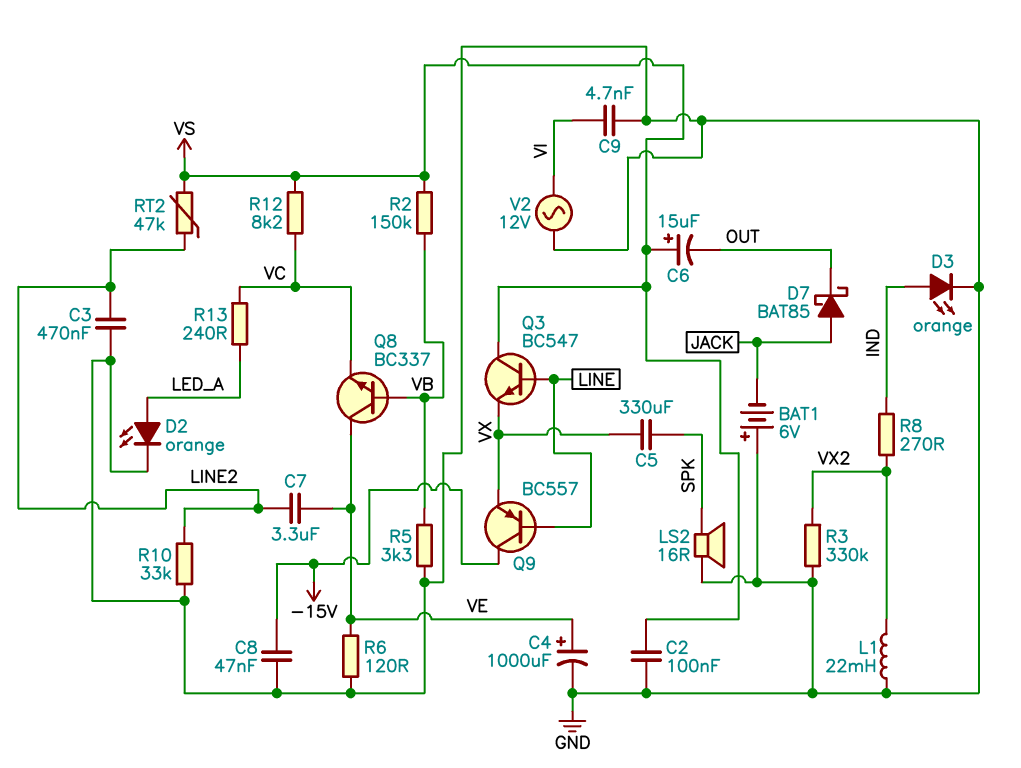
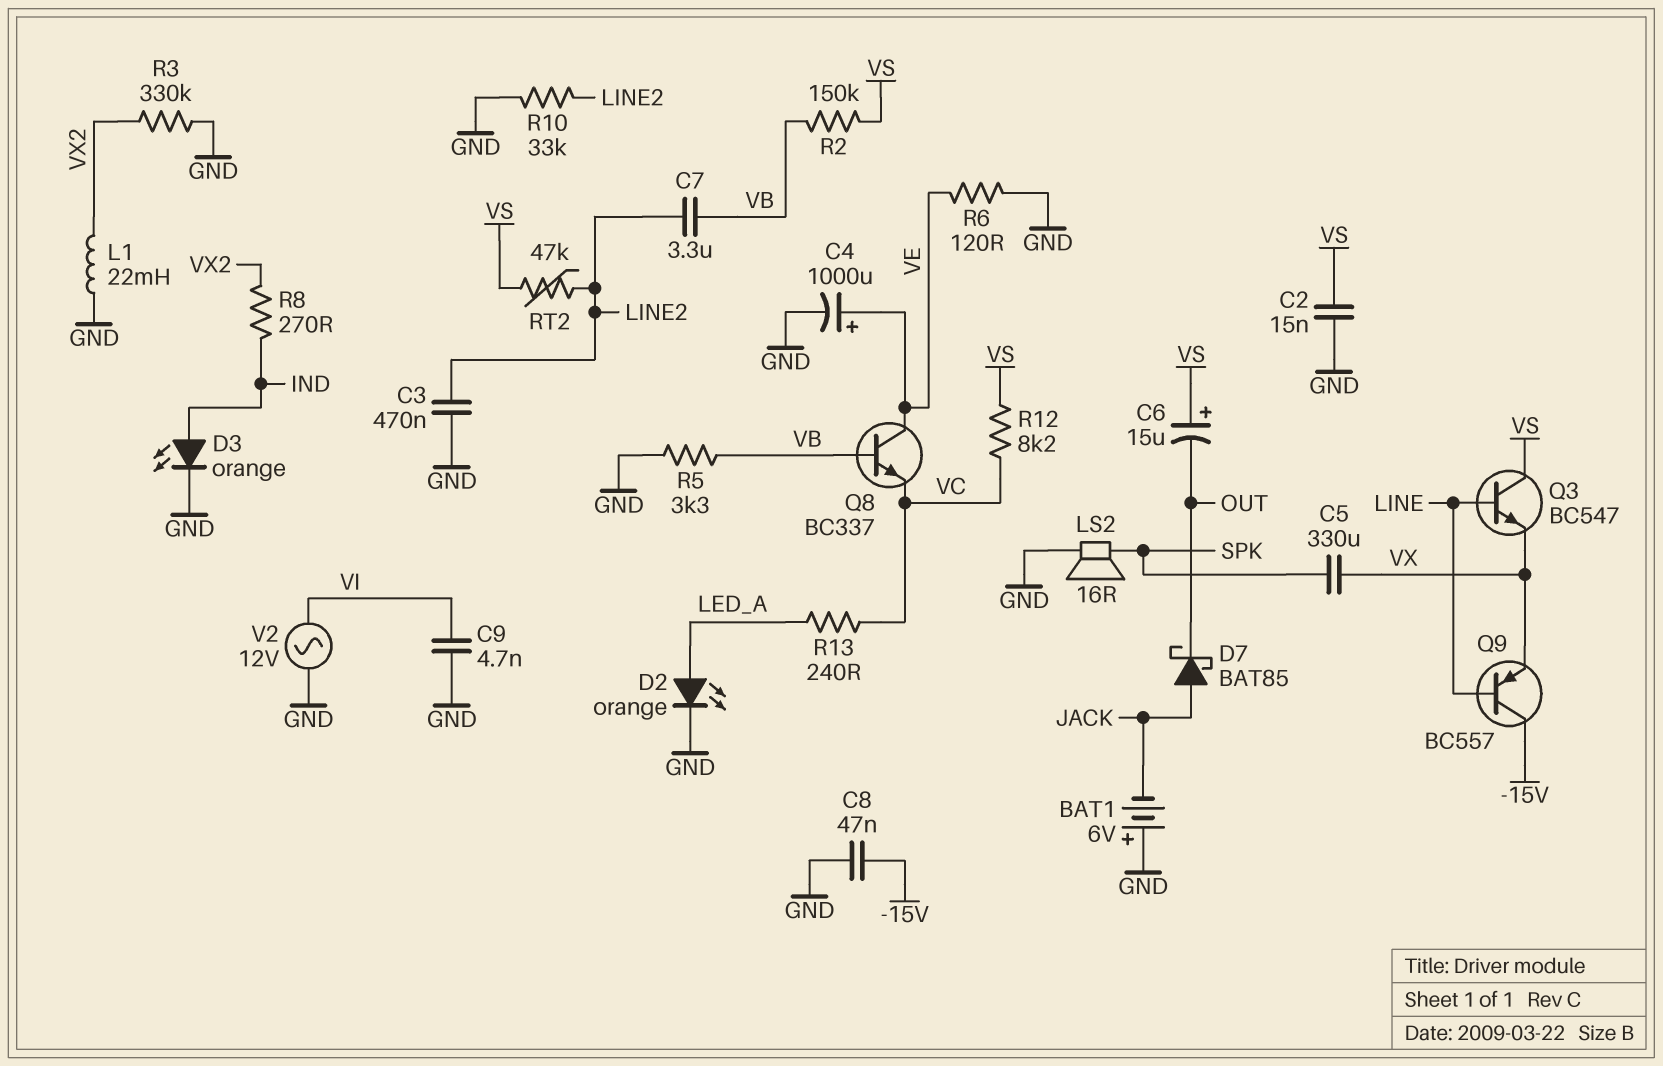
C2: 100nF (GND, VS) -> 15nF (GND, VS)
C7: 3.3uF (LINE2, VE) -> 3.3uF (LINE2, VB)

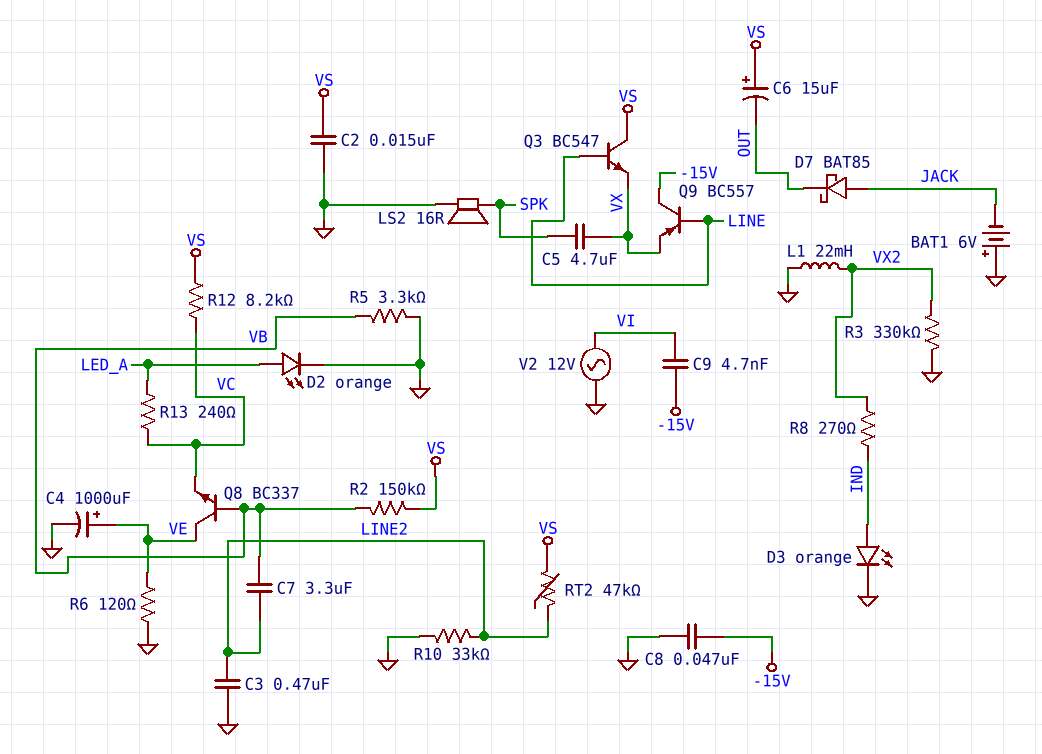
C5: 330uF (SPK, VX) -> 4.7uF (SPK, VX)
C9: 4.7nF (GND, VI) -> 4.7nF (-15V, VI)

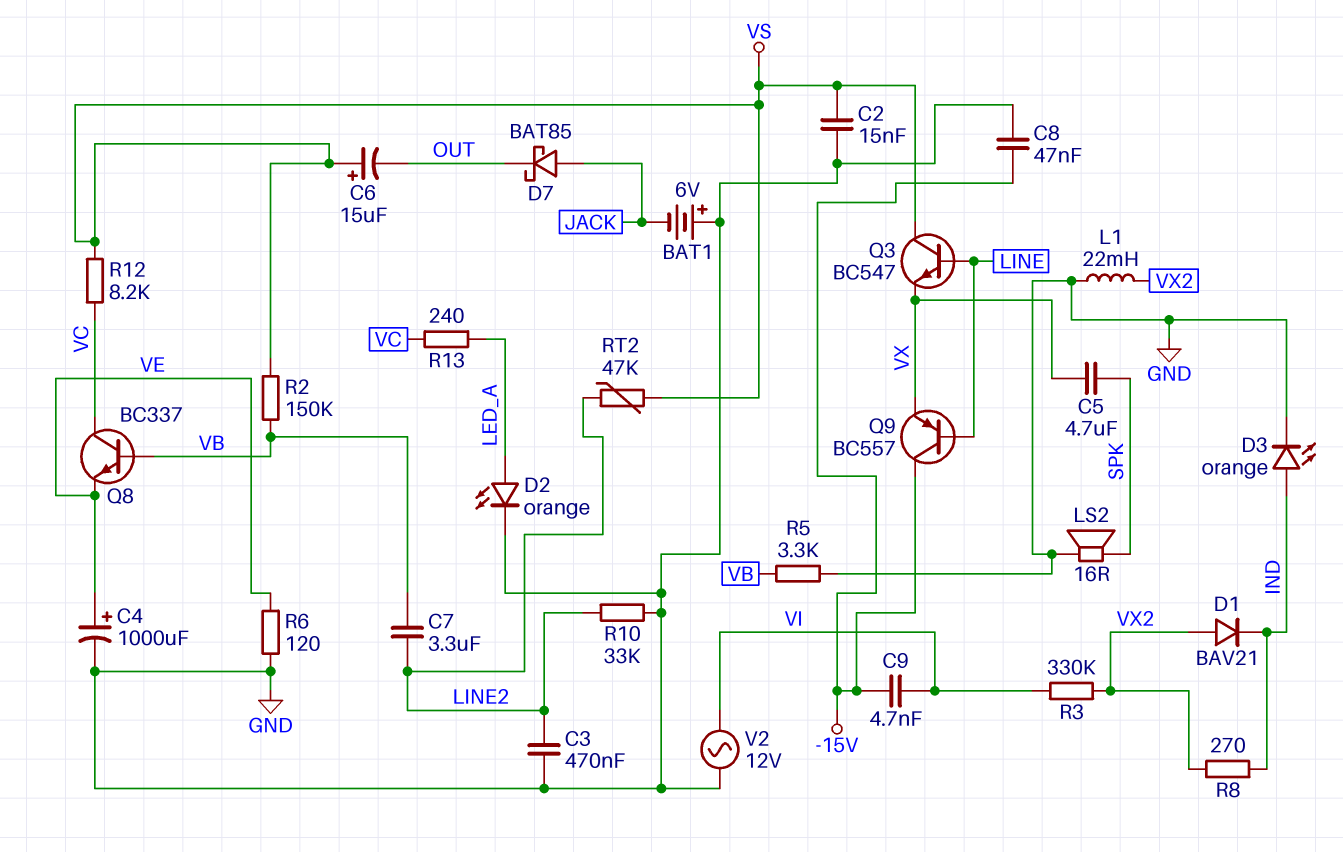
D1: none -> diode BAV21 (A VX2, K IND)
Q8: NPN BC337 (B VB, C VE, E VC) -> NPN BC337 (B VB, C VC, E VE)
R3: 330k (GND, VX2) -> 330k (VI, VX2)

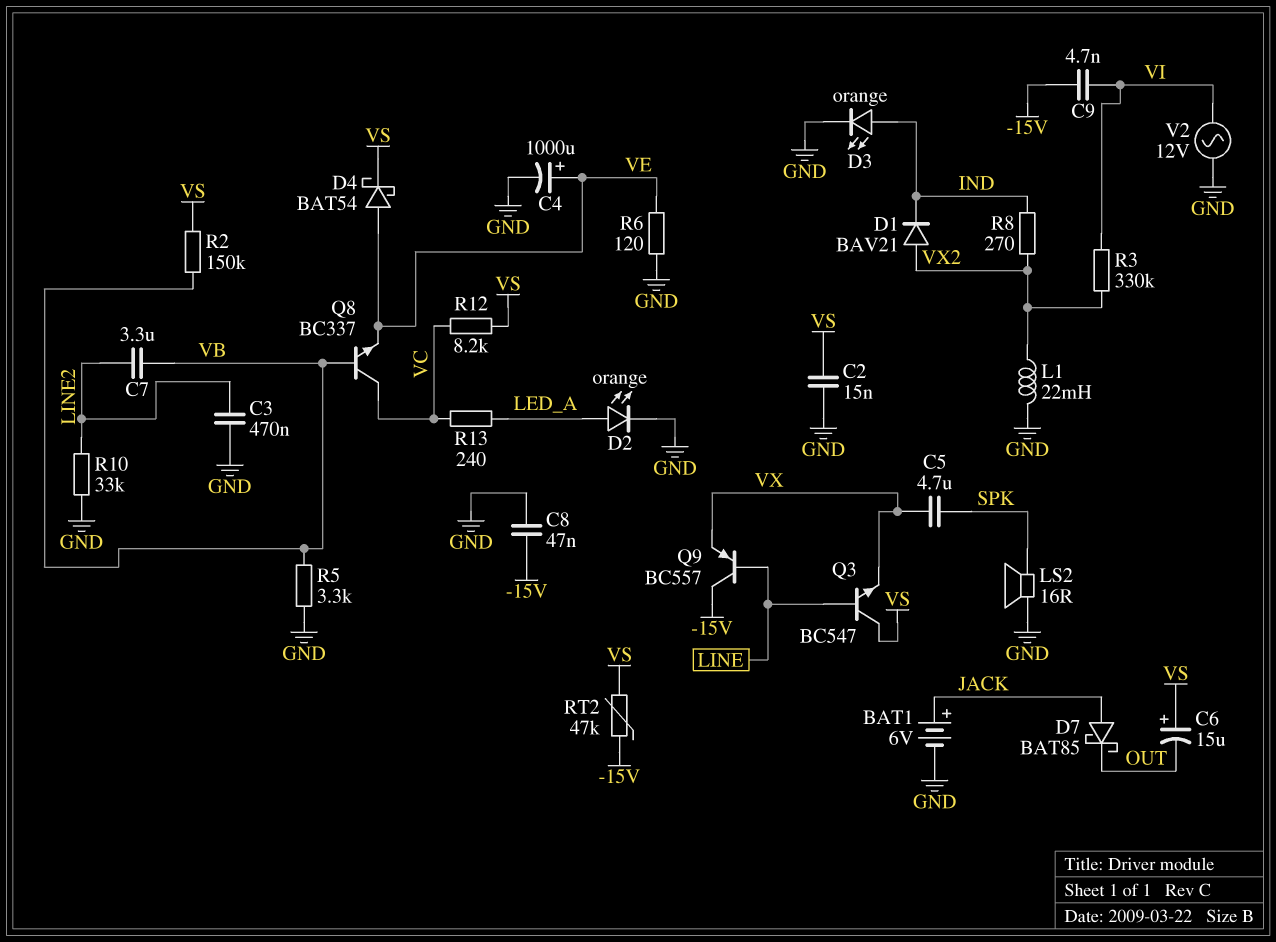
BAT1: 6V (plus GND, minus JACK) -> 6V (plus JACK, minus GND)
D4: none -> schottky BAT54 (A VE, K VS)
RT2: 47k (LINE2, VS) -> 47k (-15V, VS)

